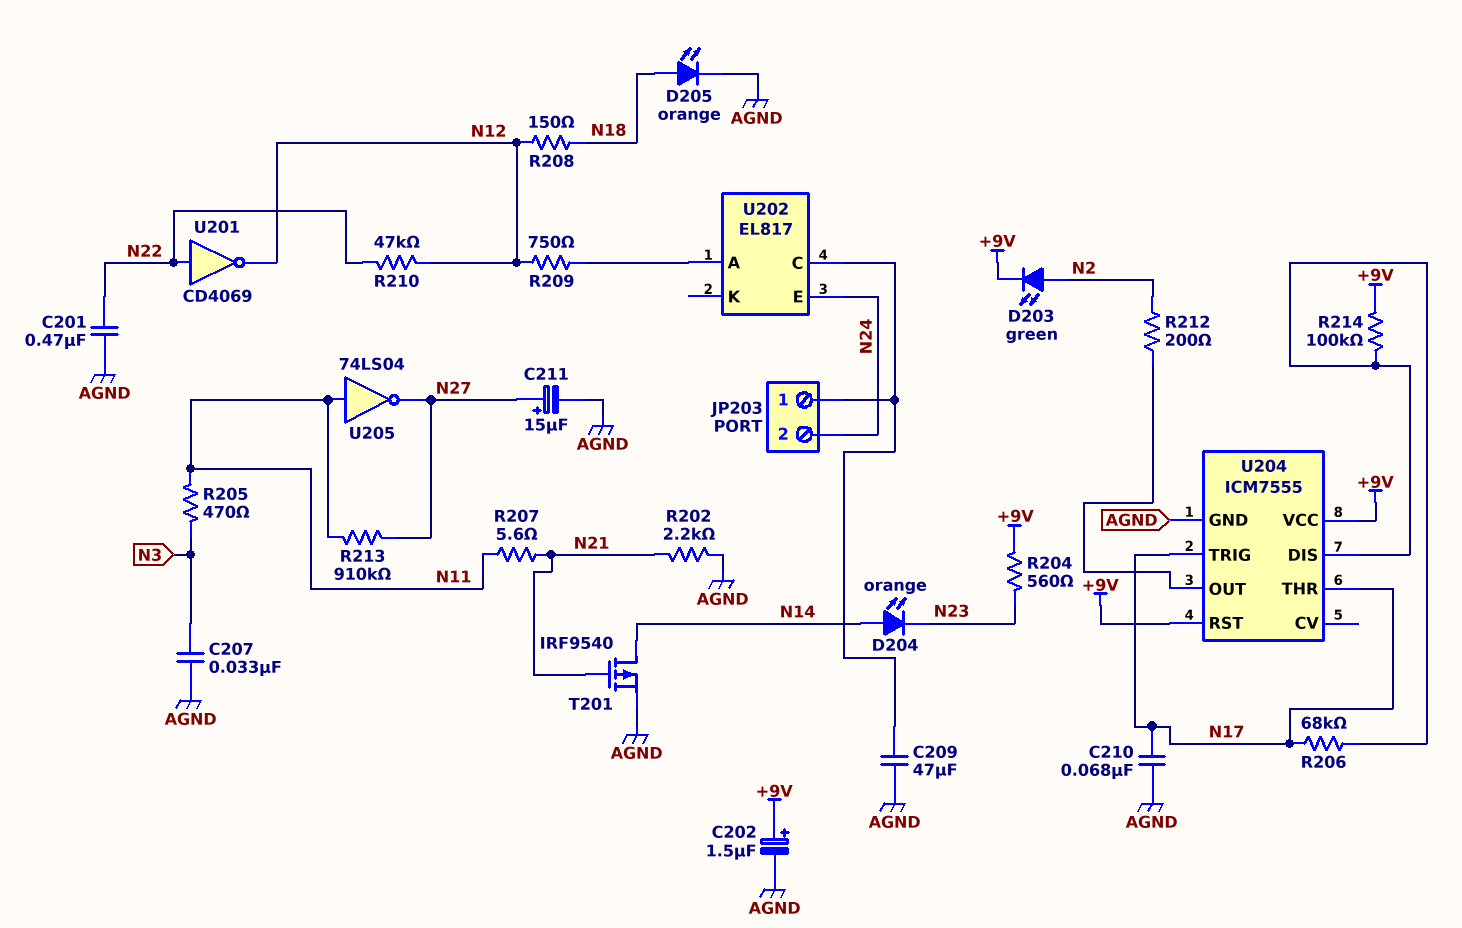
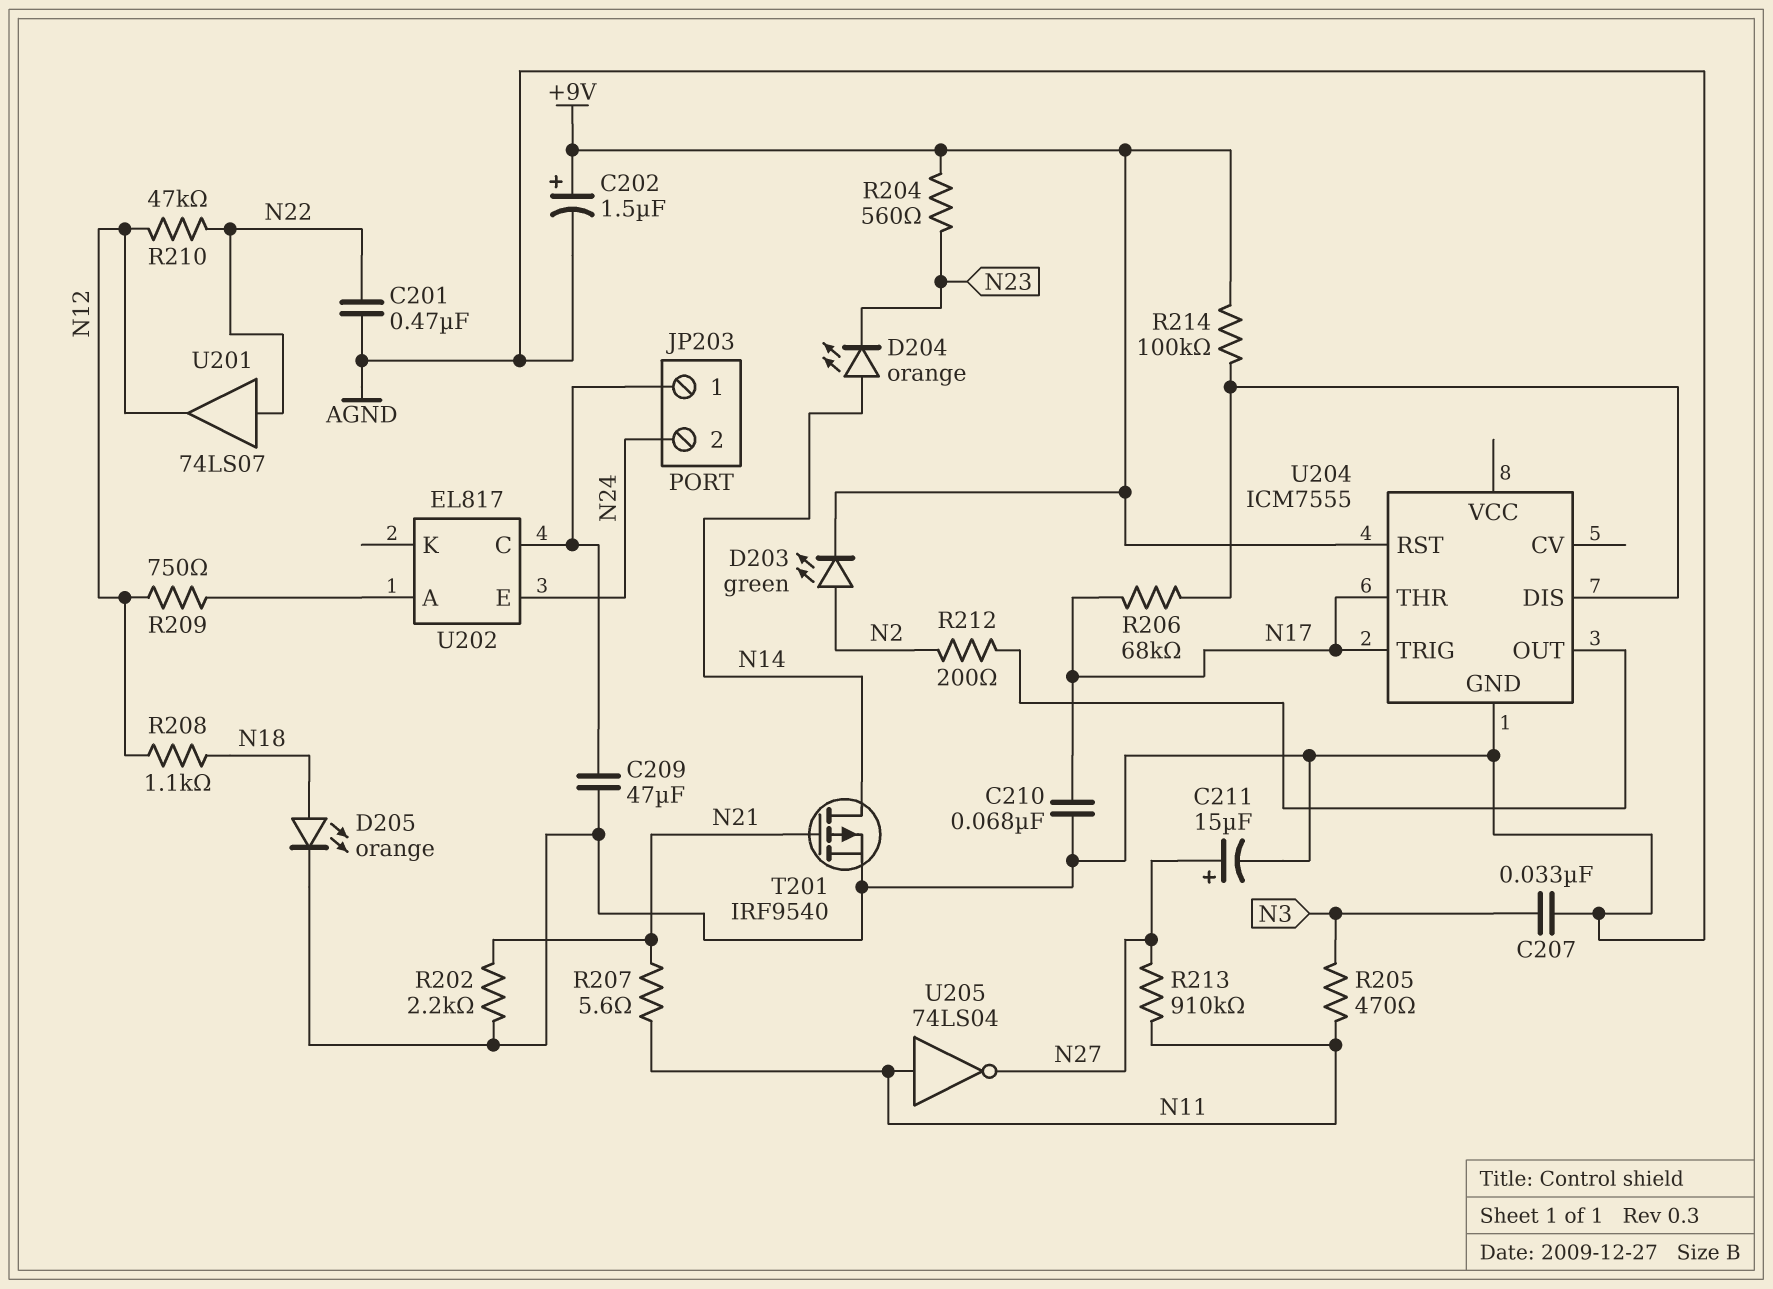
R208: 150 (N12, N18) -> 1.1k (N12, N18)
U201: NOT CD4069 (in N22, out N12) -> buffer 74LS07 (in N22, out N12)
U204 pin VCC: +9V -> none

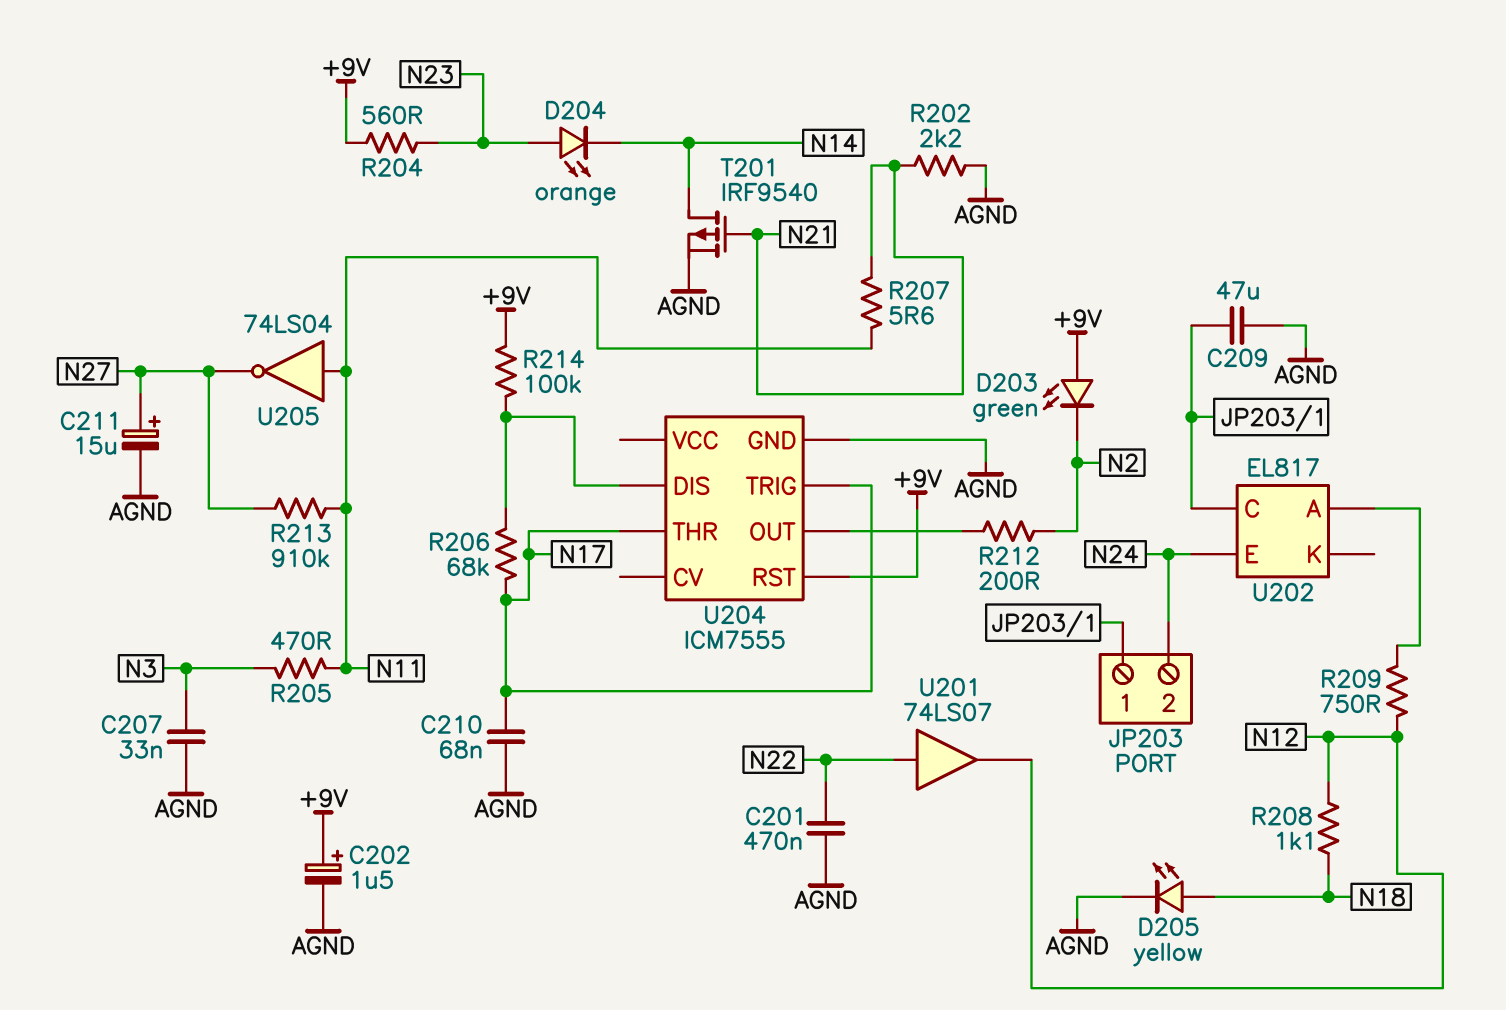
D203: LED green (A N2, K +9V) -> LED green (A +9V, K N2)
D204: LED orange (A N14, K N23) -> LED orange (A N23, K N14)
D205: LED orange (A N18, K AGND) -> LED yellow (A N18, K AGND)
R210: 47k (N12, N22) -> none

